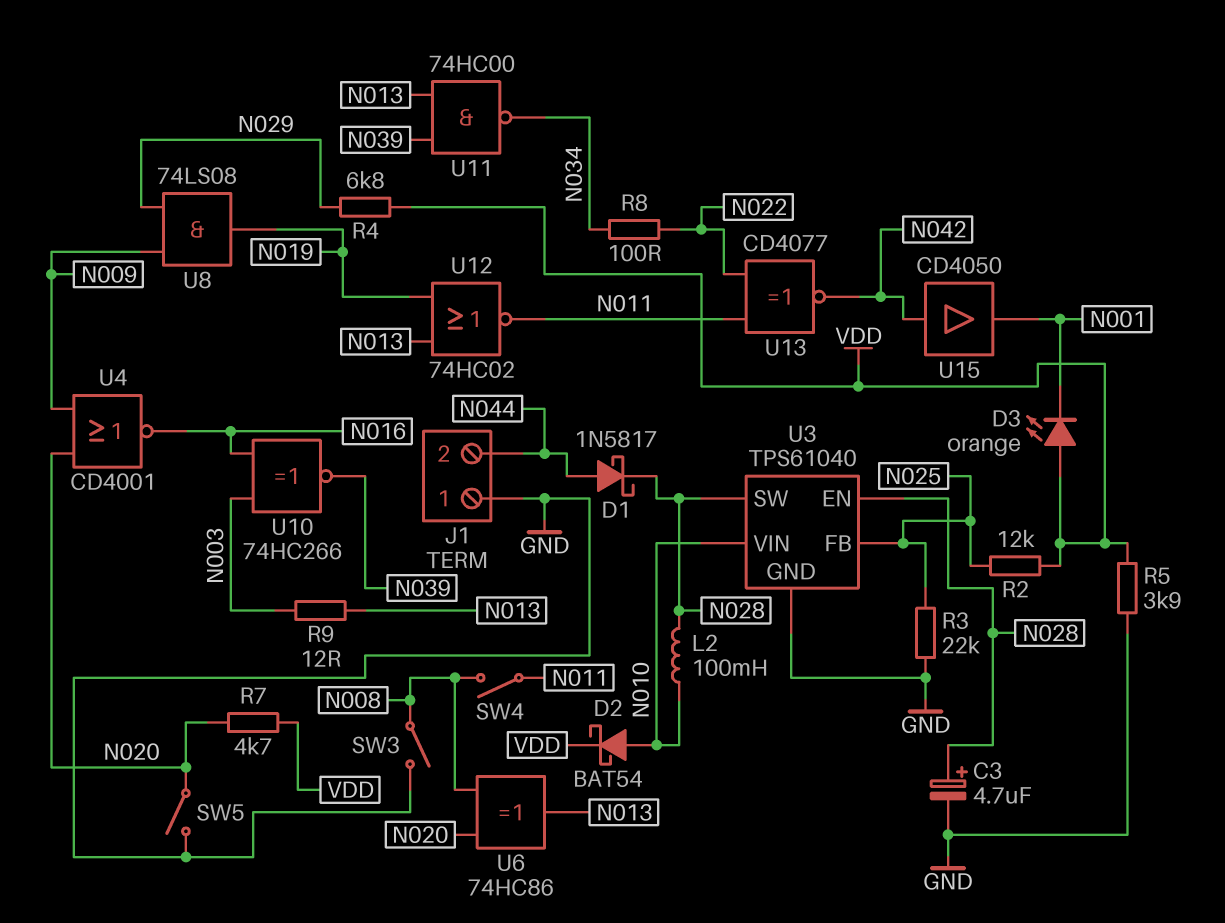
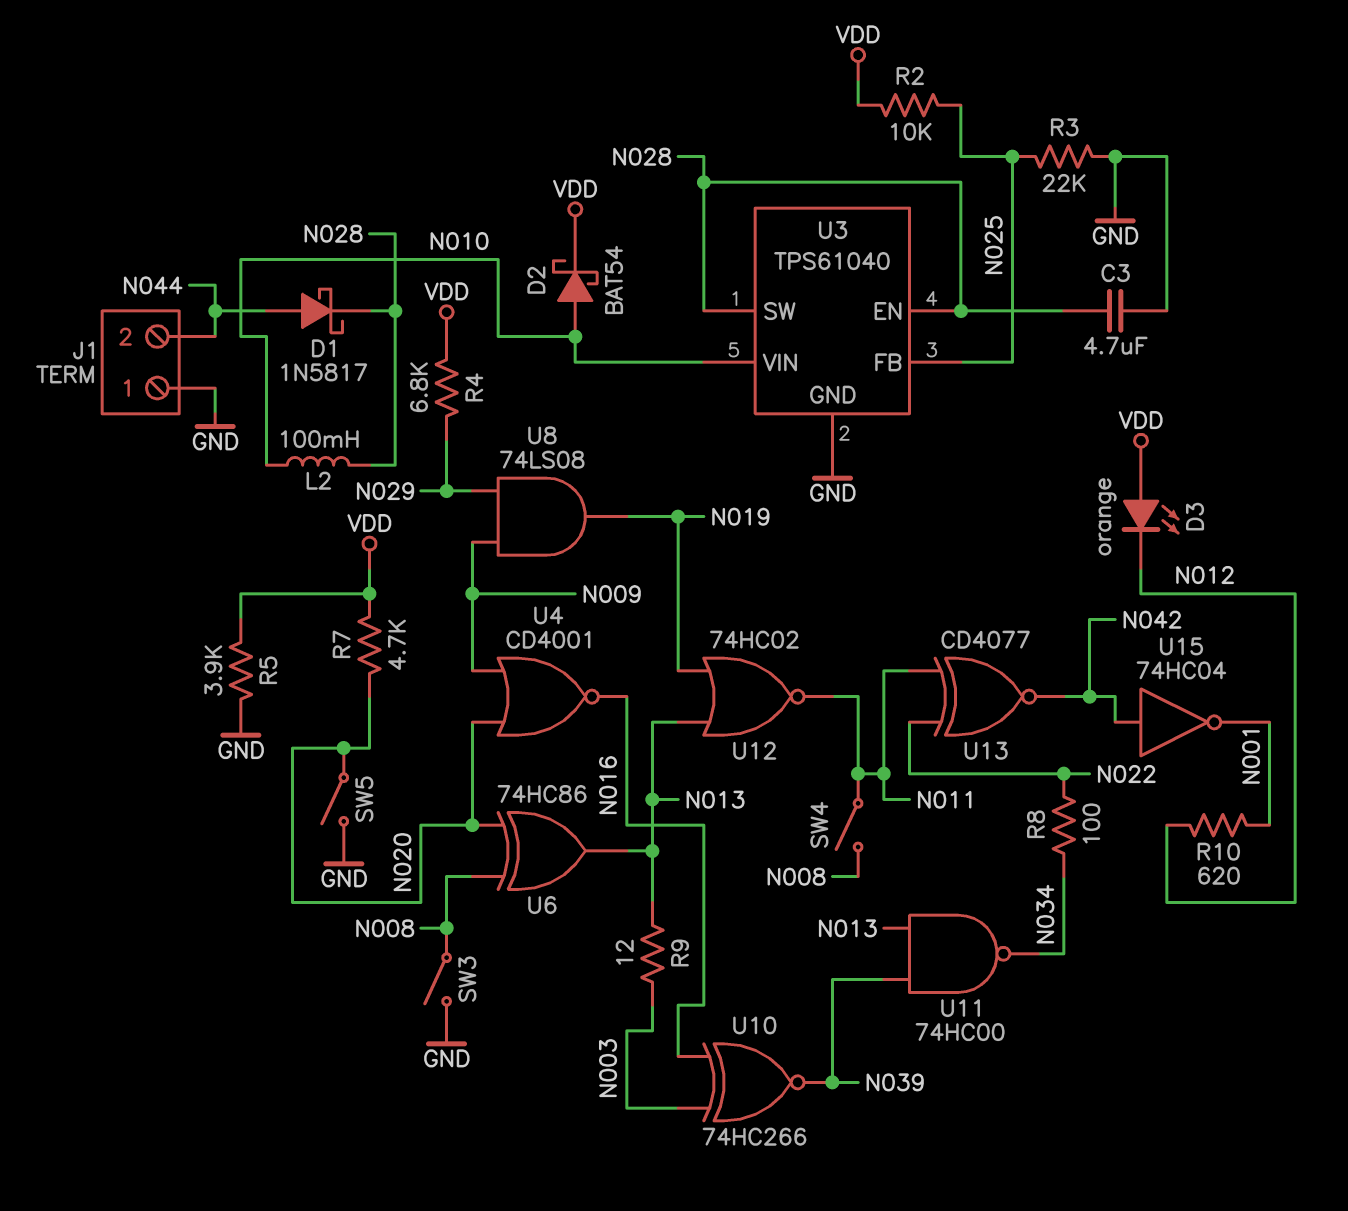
C3: 4.7uF (plus N028, minus GND) -> 4.7uF (GND, N028)
D3: LED orange (A VDD, K N001) -> LED orange (A VDD, K N012)
R2: 12k (N025, VDD) -> 10k (N025, VDD)
R10: none -> 620 (N001, N012)
U15: buffer CD4050 (in N042, out N001) -> NOT 74HC04 (in N042, out N001)

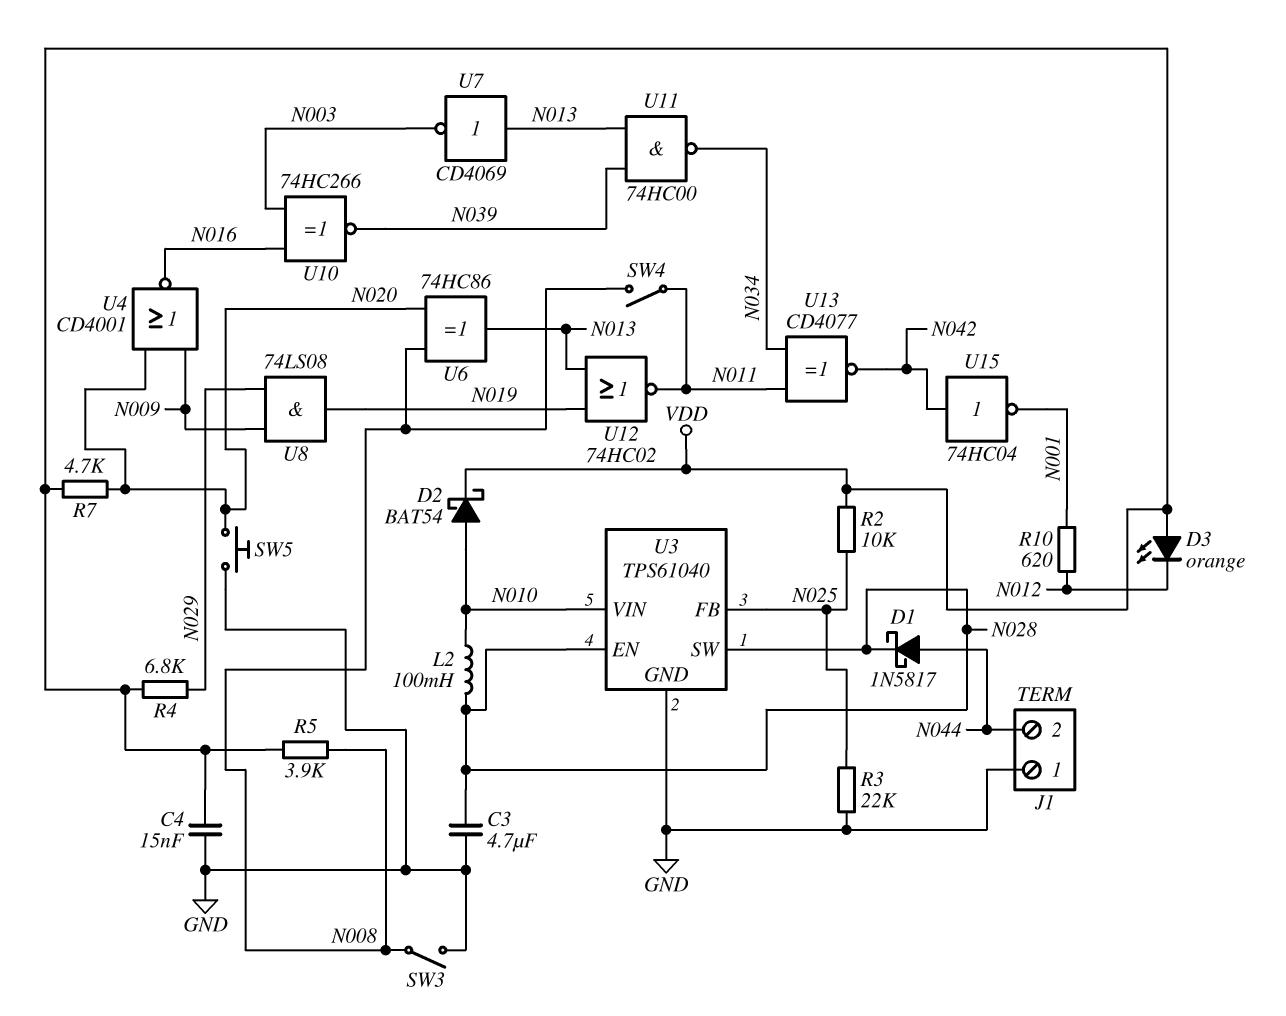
C4: none -> 15nF (GND, VDD)
R5: 3.9k (GND, VDD) -> 3.9k (N008, VDD)
R8: 100 (N022, N034) -> none
R9: 12 (N003, N013) -> none
SW5: switch (GND, N020) -> button (GND, N020)
U7: none -> NOT CD4069 (in N013, out N003)
U13: XNOR CD4077 (in N011, in N022, out N042) -> XNOR CD4077 (in N011, in N034, out N042)

